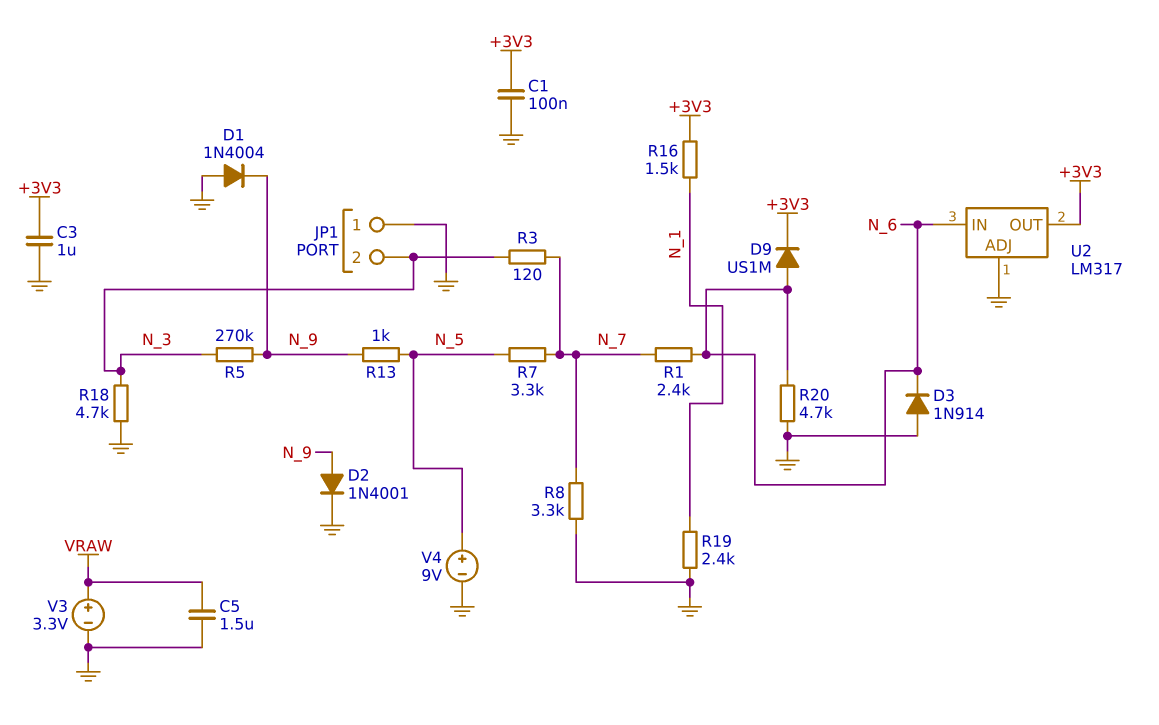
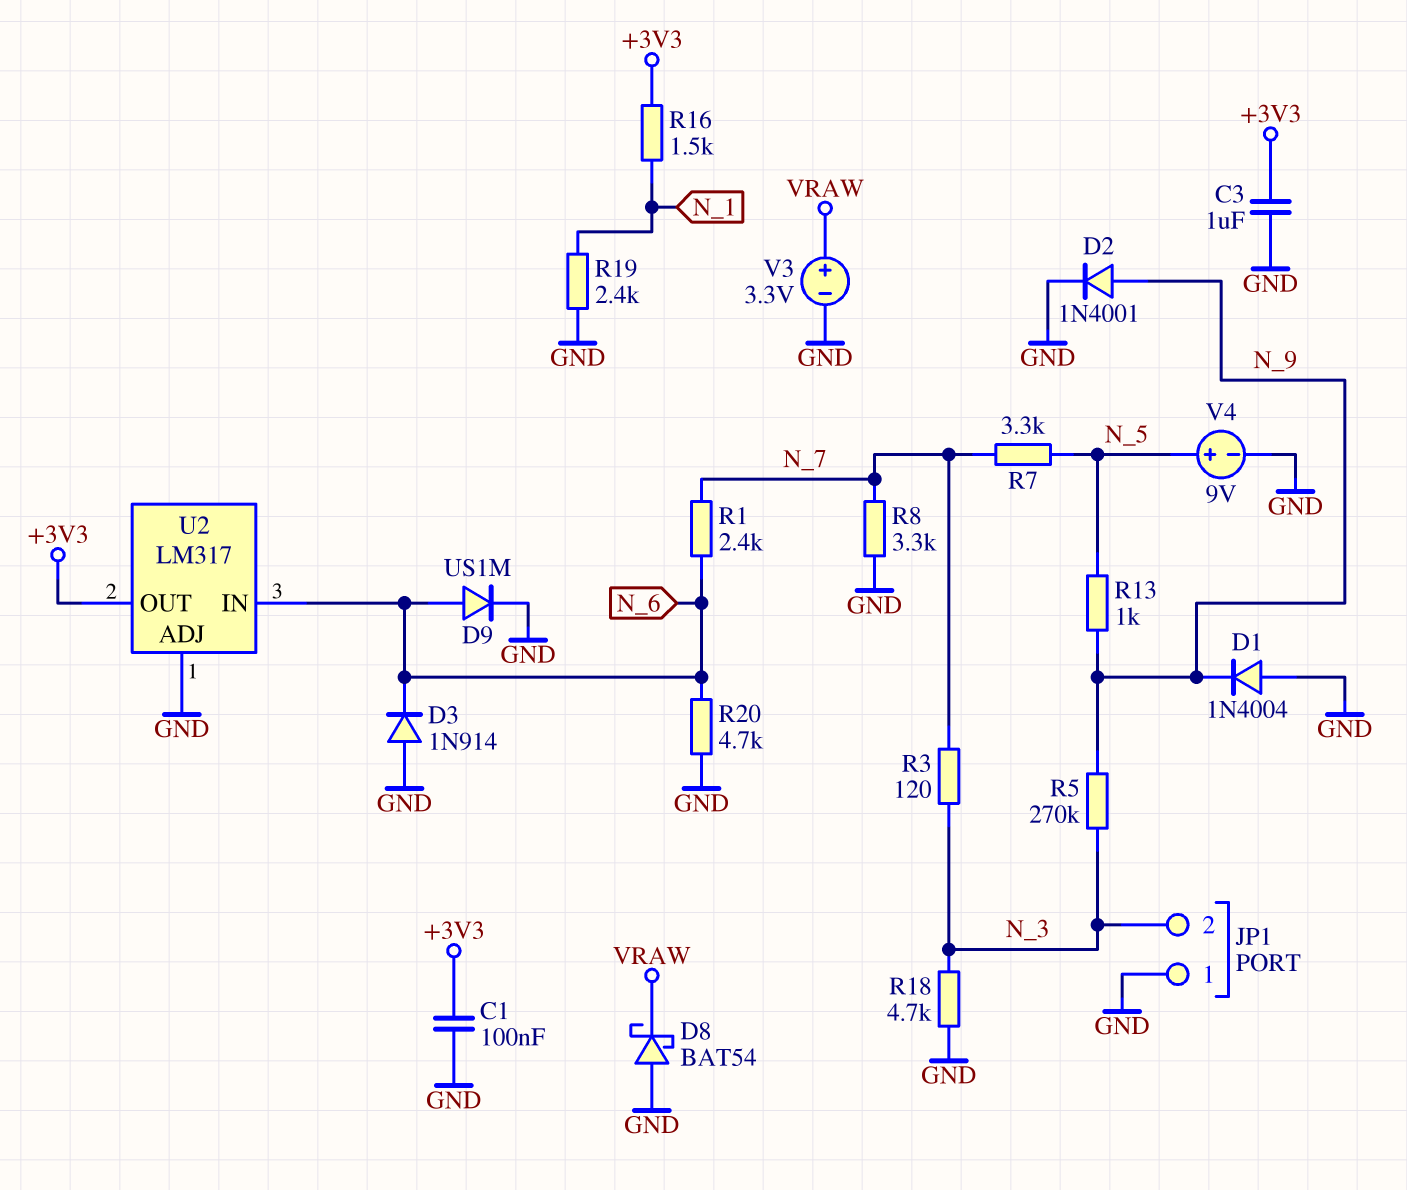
C5: 1.5uF (GND, VRAW) -> none
D8: none -> schottky BAT54 (A GND, K VRAW)
D9: diode US1M (A N_6, K +3V3) -> diode US1M (A N_6, K GND)

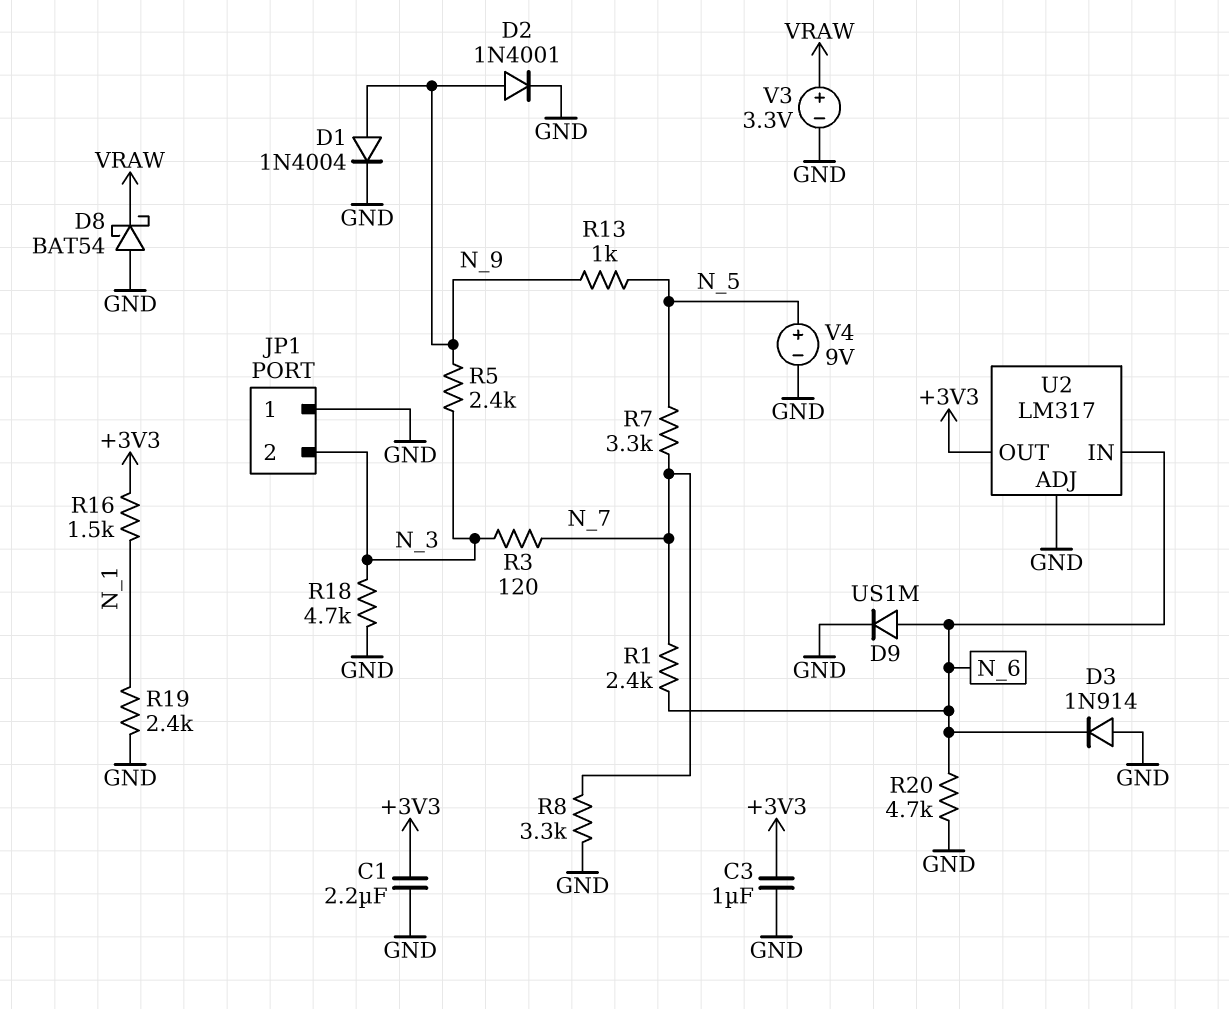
C1: 100nF (+3V3, GND) -> 2.2uF (+3V3, GND)
D1: diode 1N4004 (A GND, K N_9) -> diode 1N4004 (A N_9, K GND)
R5: 270k (N_3, N_9) -> 2.4k (N_3, N_9)

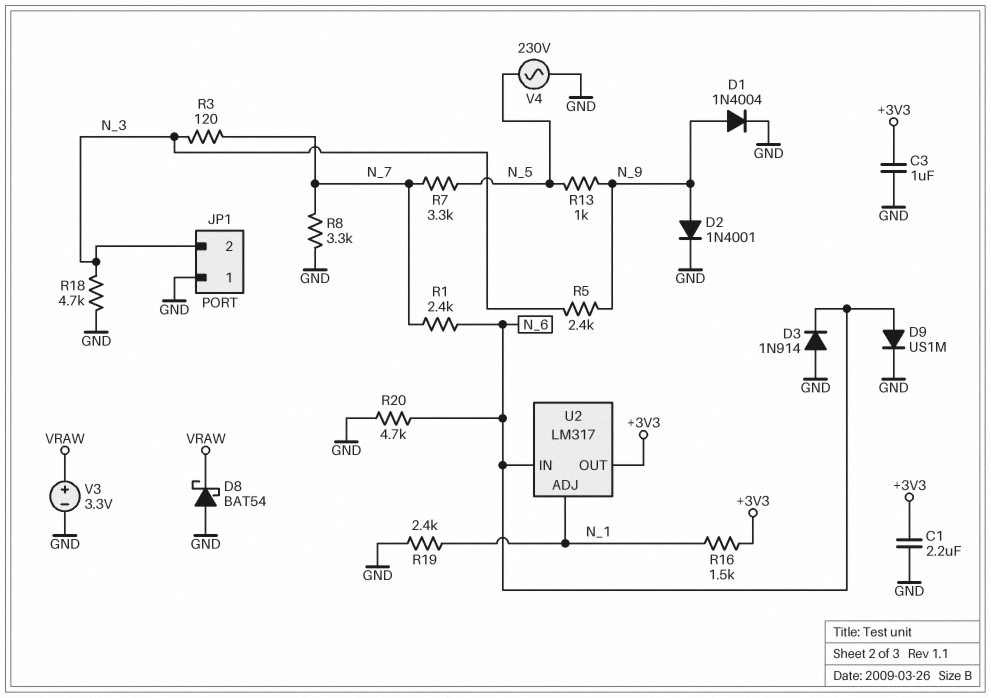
U2 pin ADJ: GND -> N_1
V4: 9V (plus N_5, minus GND) -> AC 230V (GND, N_5)

